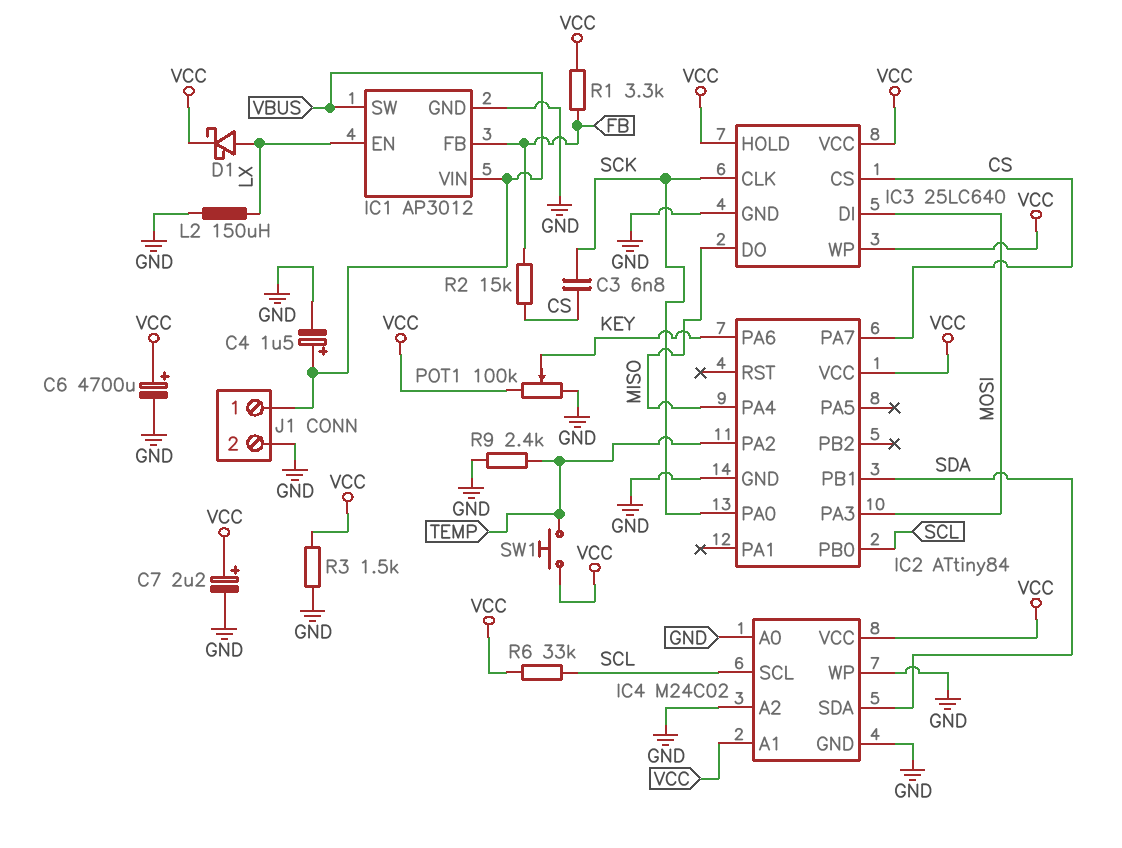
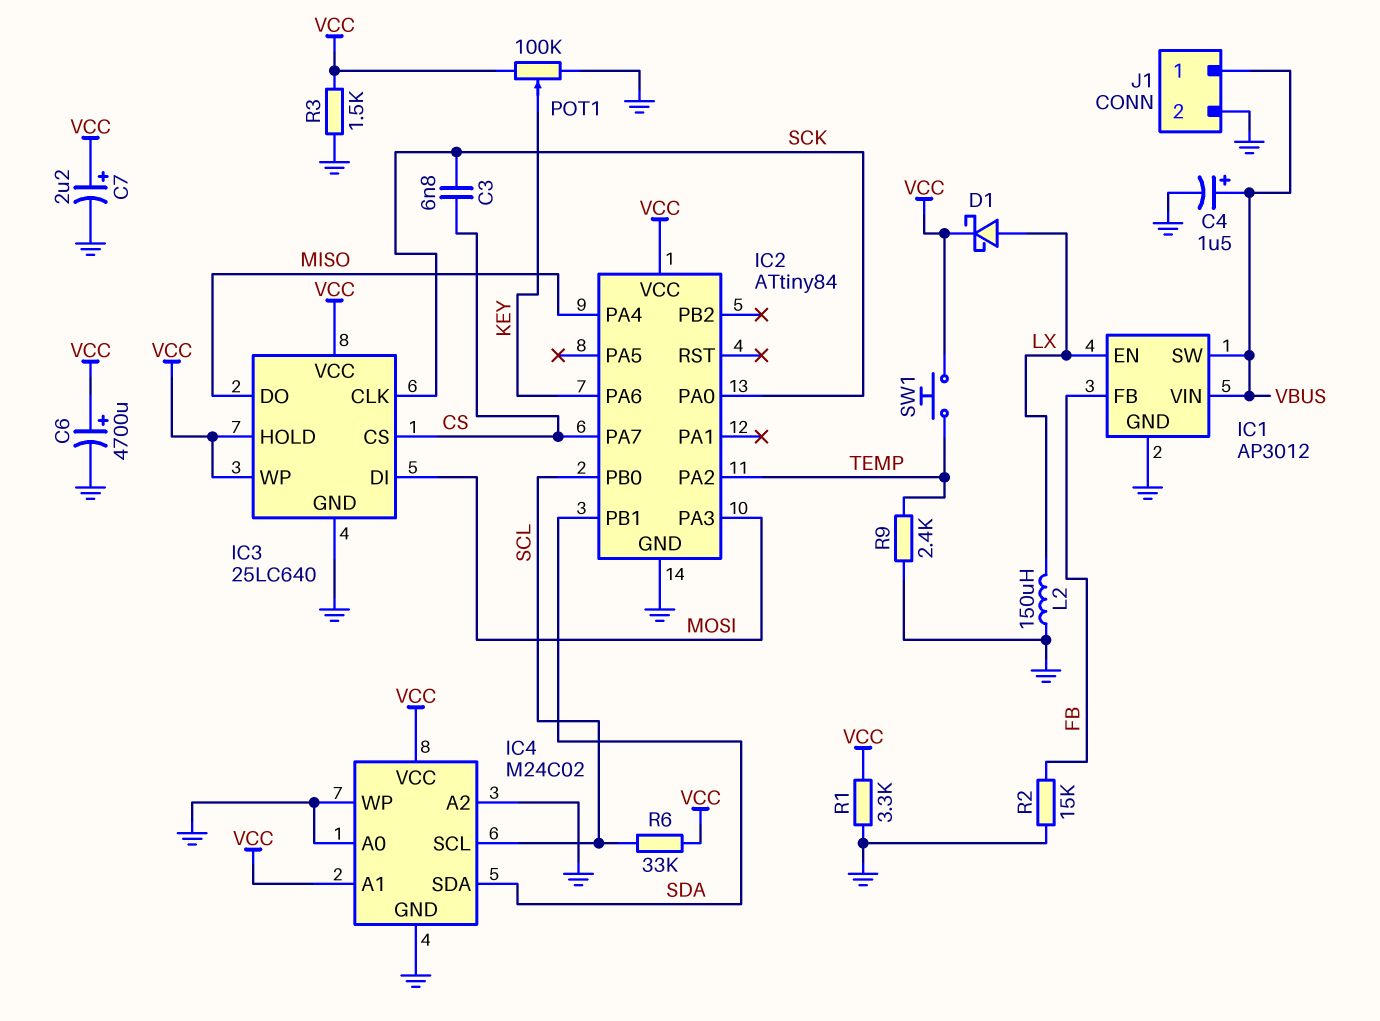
R1: 3.3k (FB, VCC) -> 3.3k (GND, VCC)
R2: 15k (CS, FB) -> 15k (FB, GND)

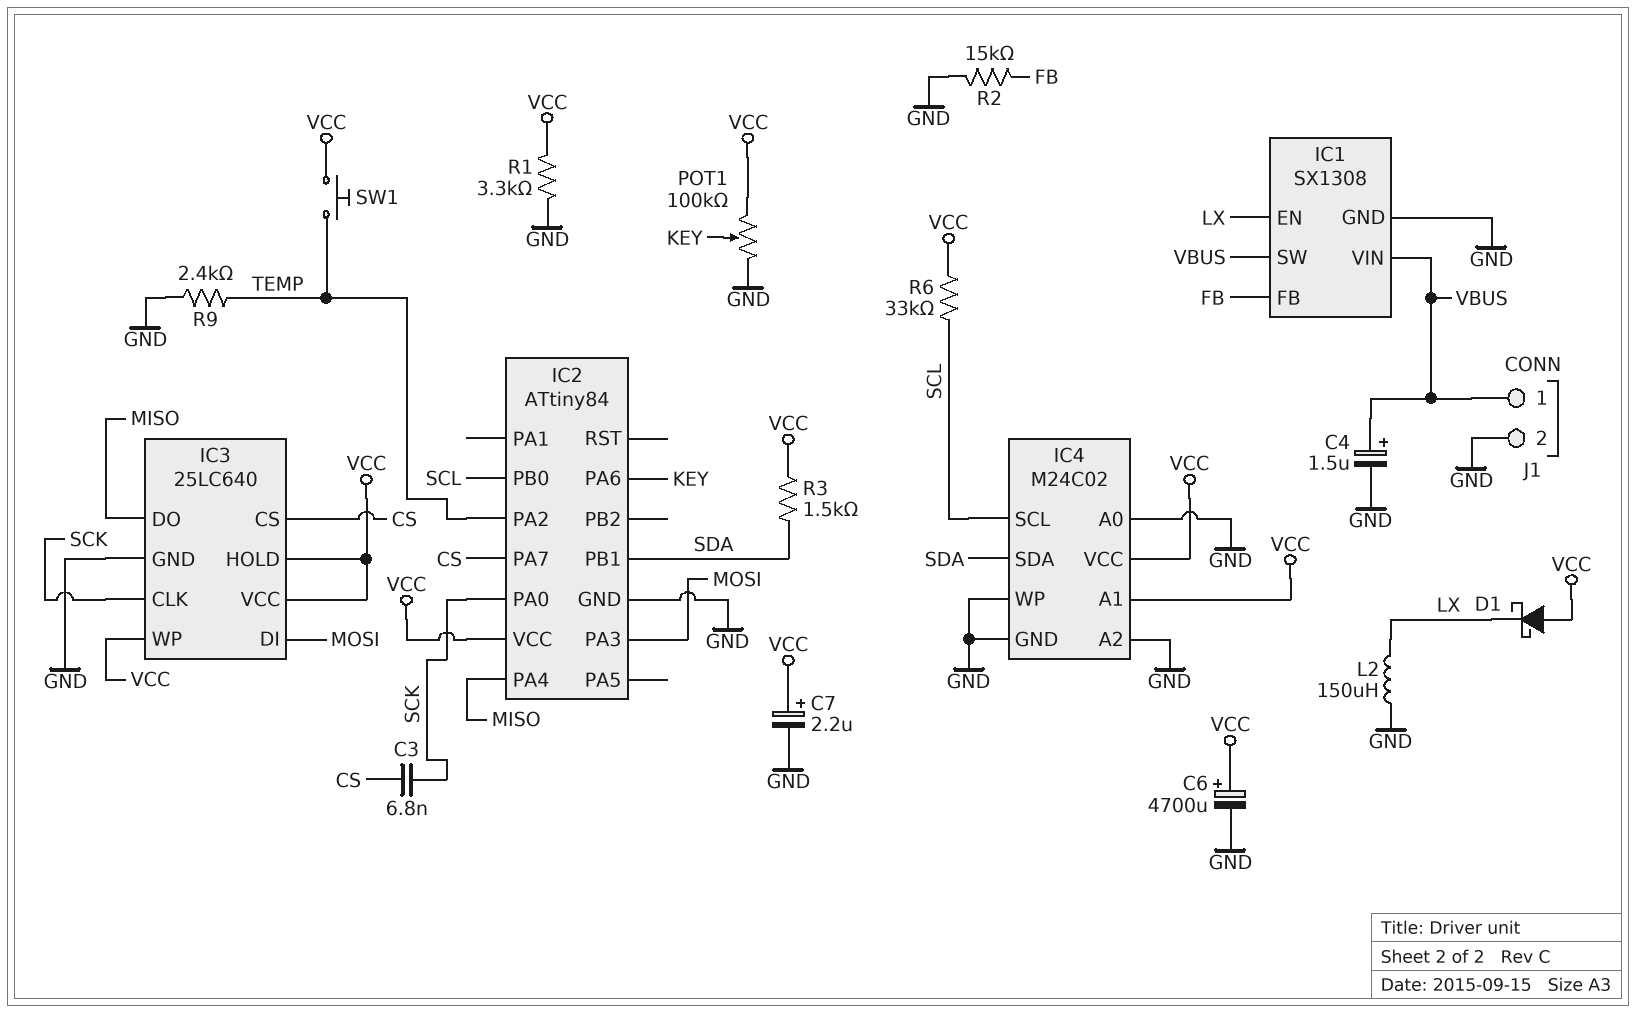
D1: schottky (A LX, K VCC) -> schottky (A VCC, K LX)
IC1: AP3012 -> SX1308
R3: 1.5k (GND, VCC) -> 1.5k (SDA, VCC)

